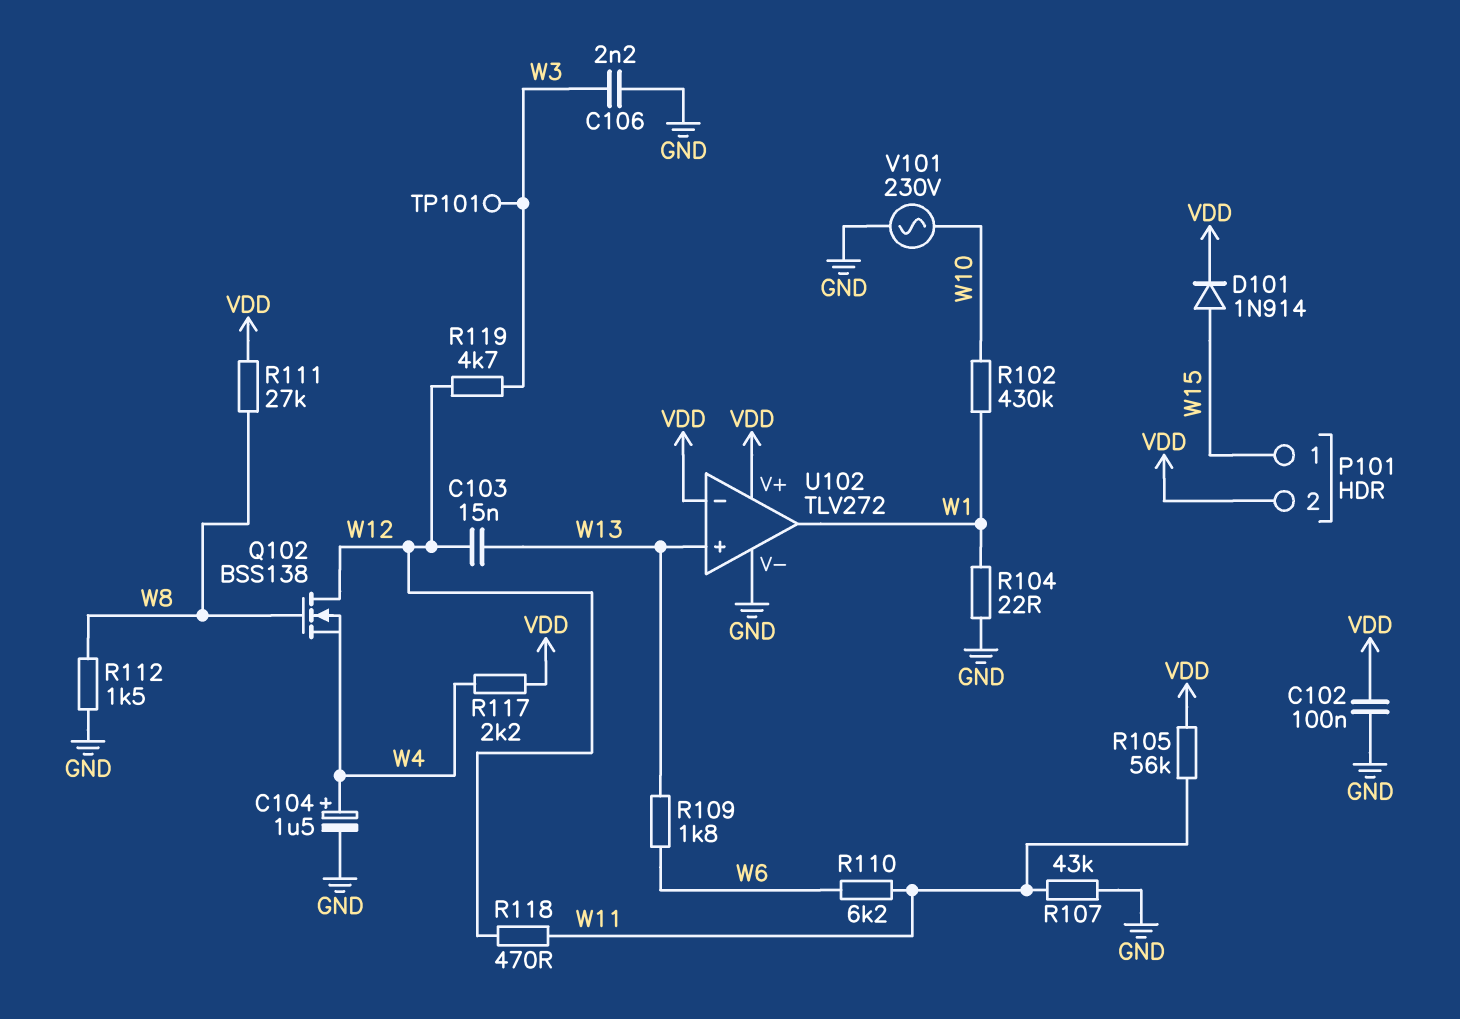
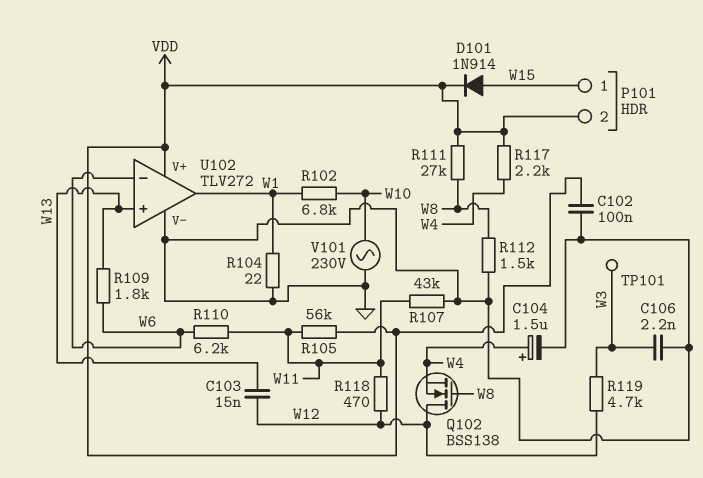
R102: 430k (W1, W10) -> 6.8k (W1, W10)
U102 pin in-: VDD -> W6

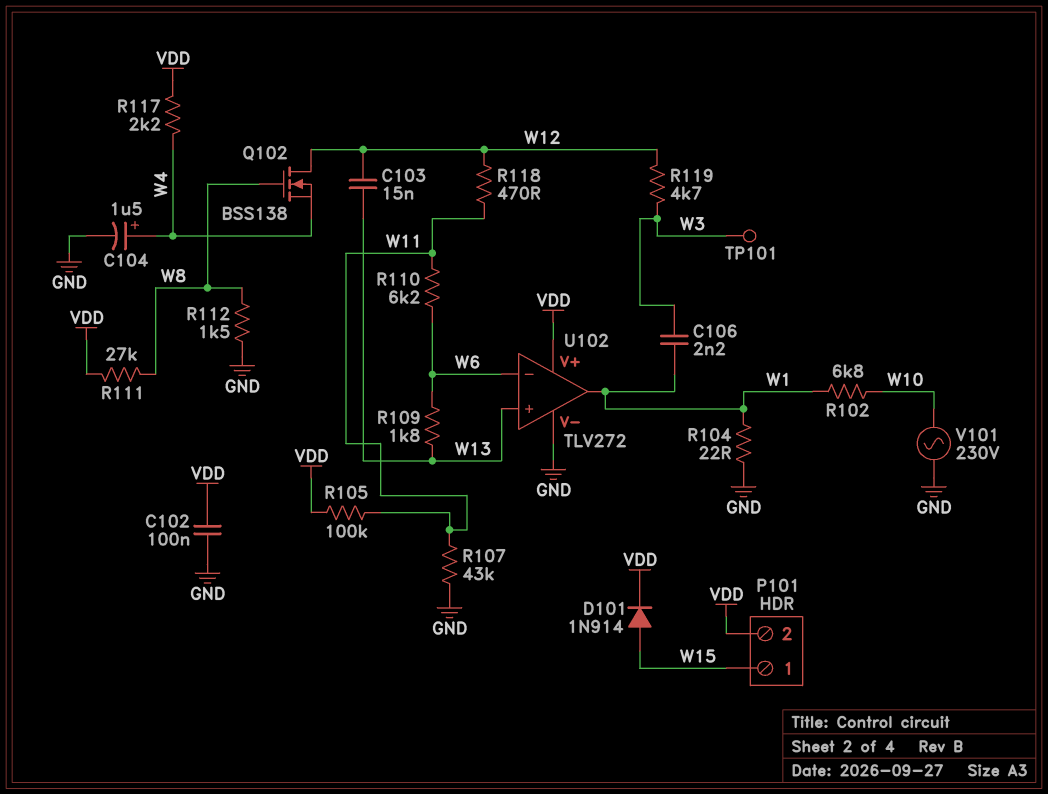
C106: 2.2nF (GND, W3) -> 2.2nF (W1, W3)
R105: 56k (VDD, W11) -> 100k (VDD, W11)

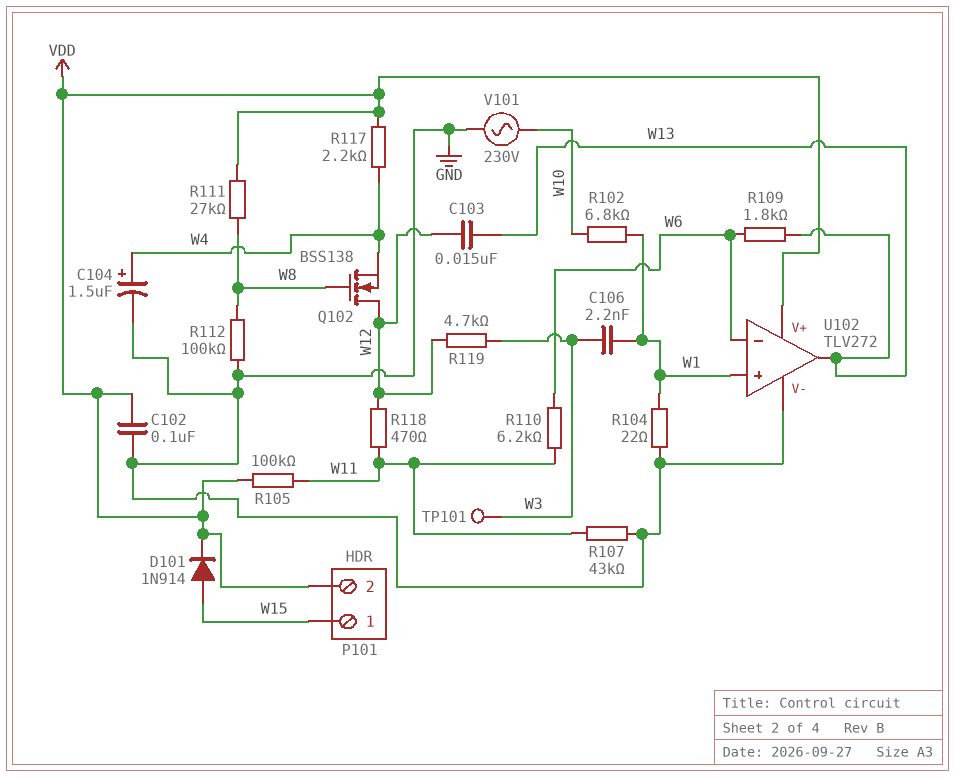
R112: 1.5k (GND, W8) -> 100k (GND, W8)
U102 pin in+: W13 -> W1
U102 pin out: W1 -> W13

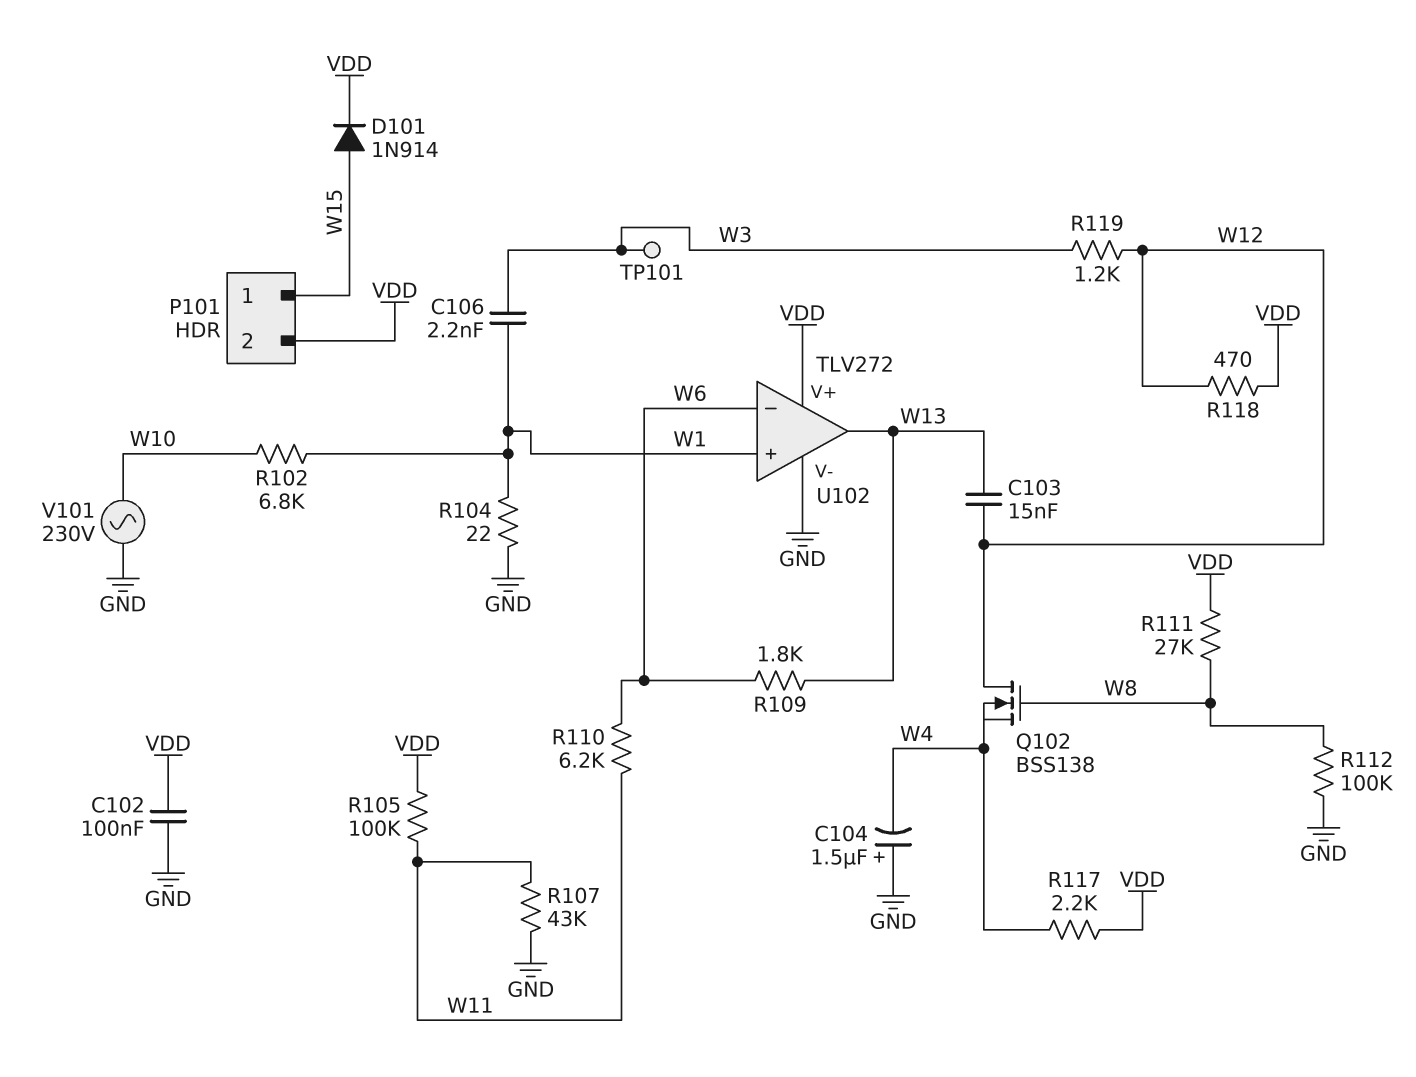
C104: 1.5uF (plus W4, minus GND) -> 1.5uF (plus GND, minus W4)
R118: 470 (W11, W12) -> 470 (VDD, W12)
R119: 4.7k (W3, W12) -> 1.2k (W3, W12)

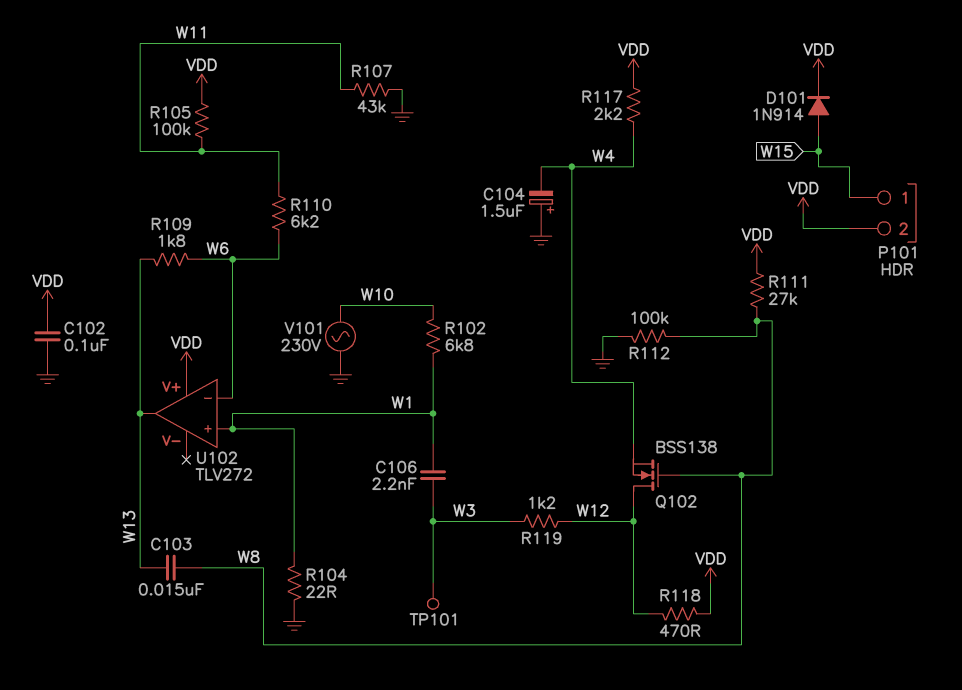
C103: 15nF (W12, W13) -> 15nF (W8, W13)
U102 pin V-: GND -> none

